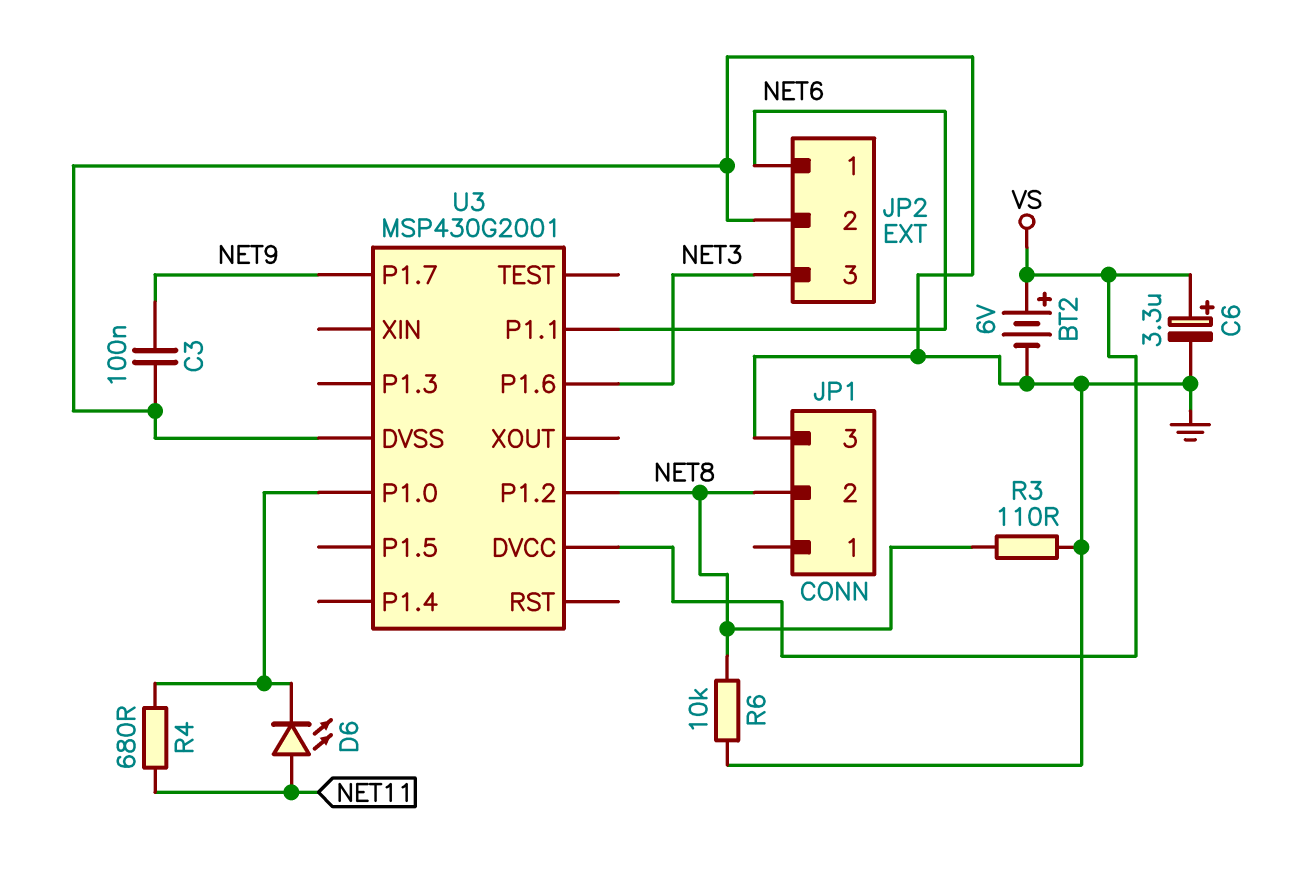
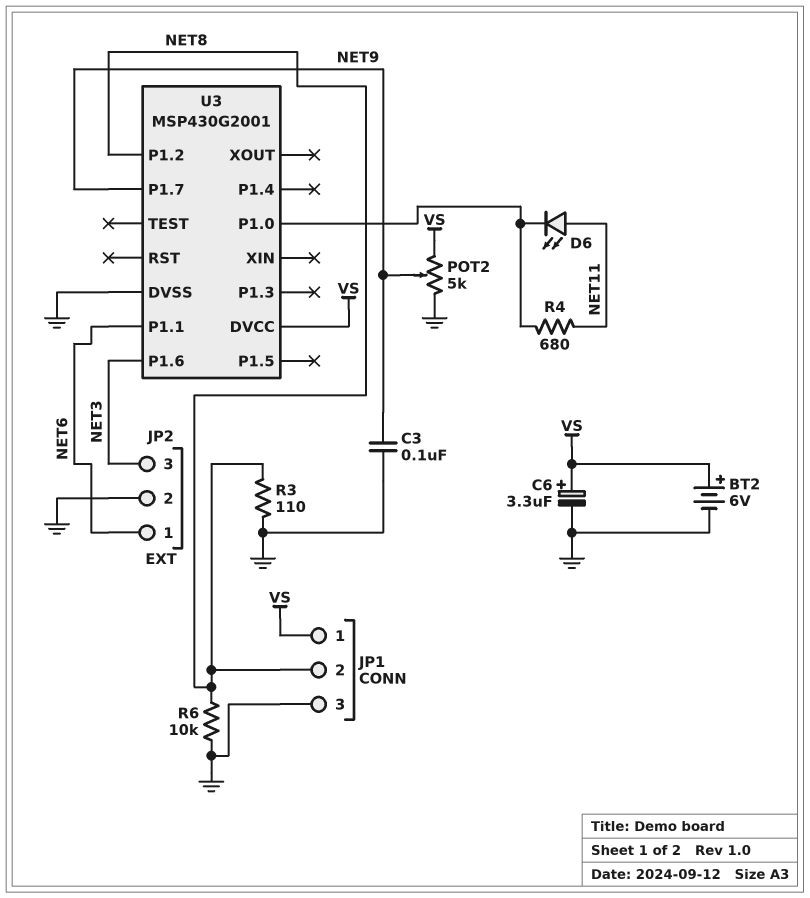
JP1 pin 1: none -> VS
POT2: none -> 5k (GND, VS, wiper NET9)

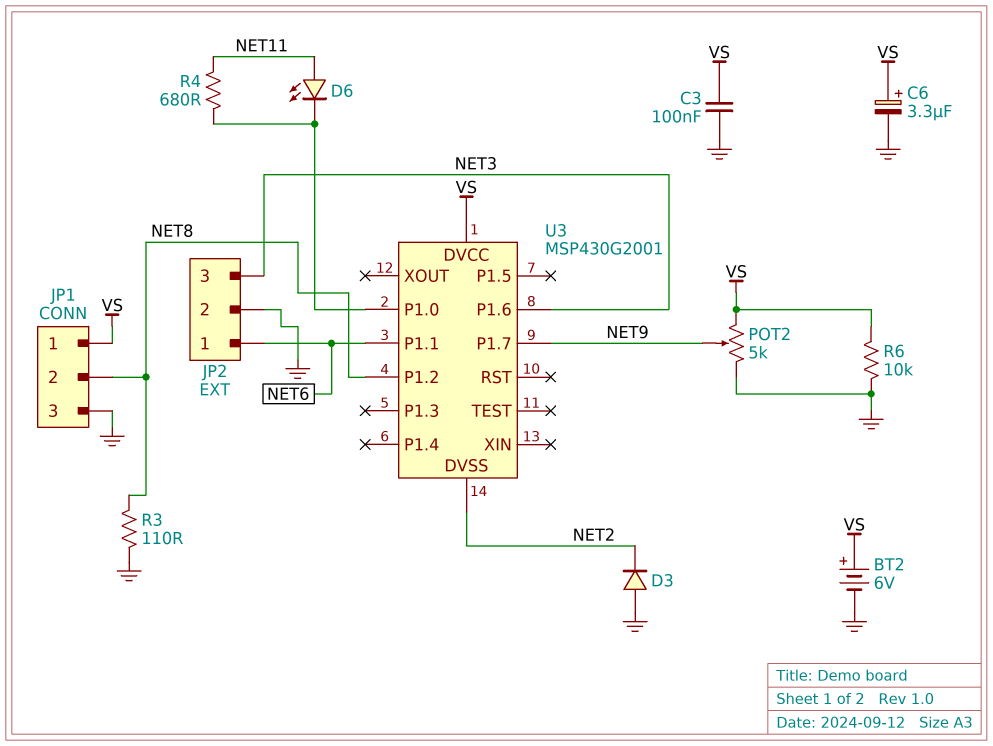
C3: 100nF (GND, NET9) -> 100nF (GND, VS)
D3: none -> diode (A GND, K NET2)
R6: 10k (GND, NET8) -> 10k (GND, VS)
U3 pin DVSS: GND -> NET2

